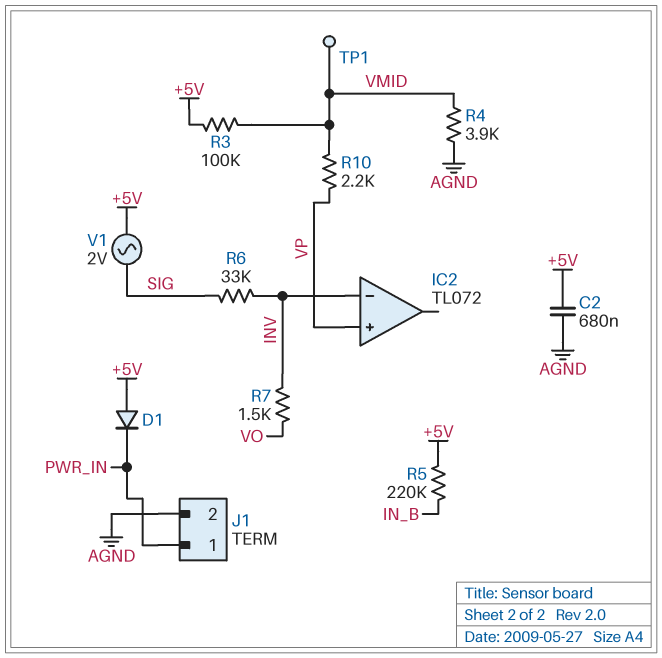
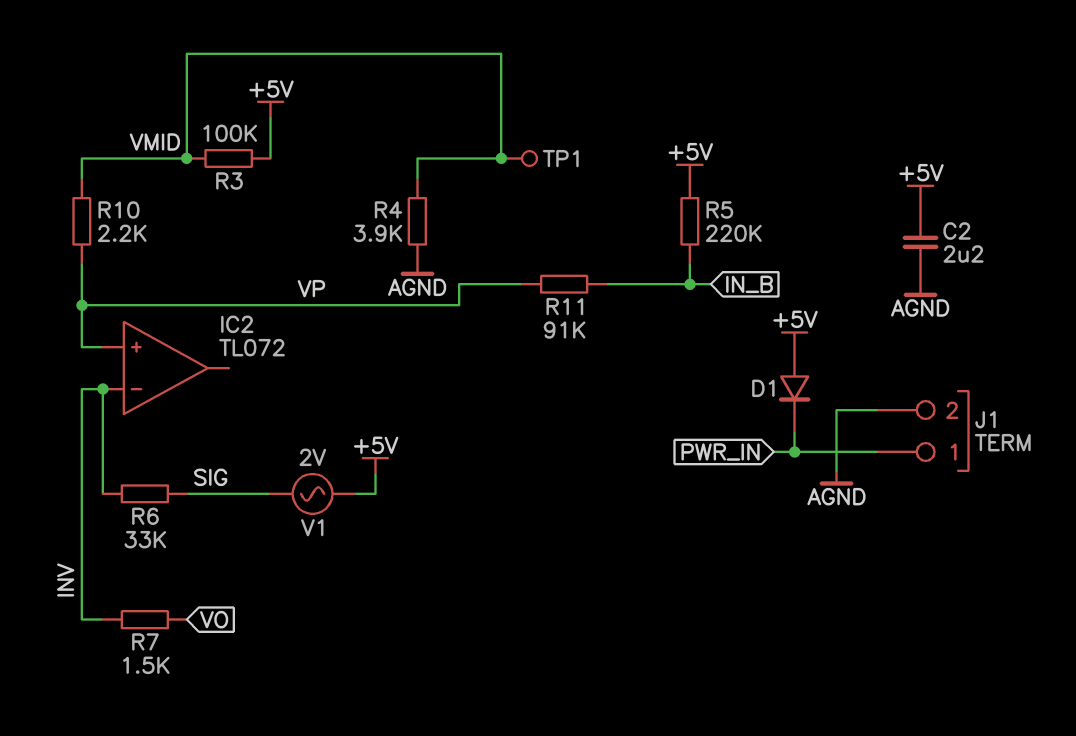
C2: 680nF (+5V, AGND) -> 2.2uF (+5V, AGND)
R11: none -> 91k (IN_B, VP)

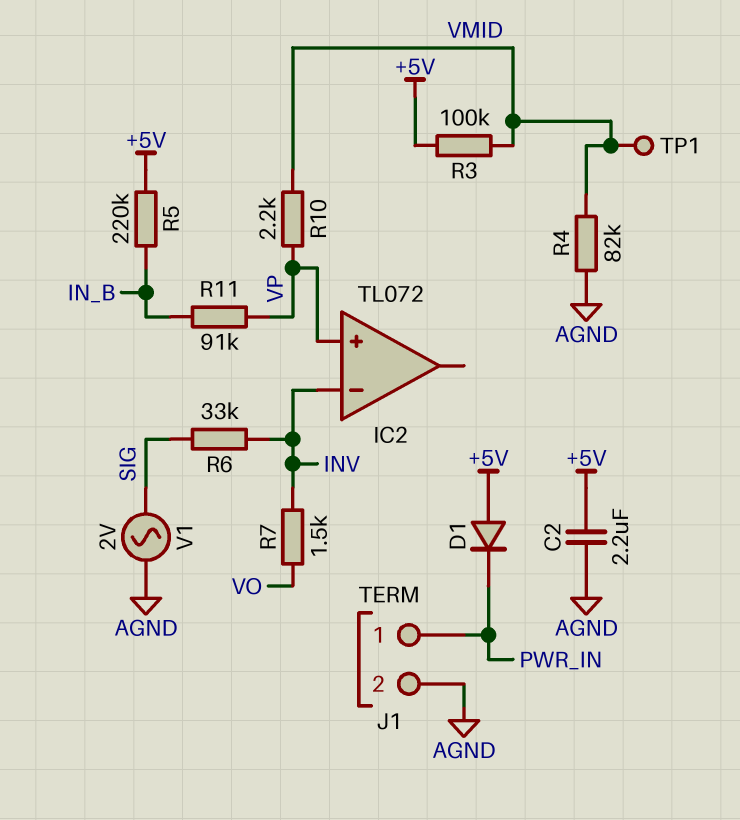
R4: 3.9k (AGND, VMID) -> 82k (AGND, VMID)
V1: AC 2V (+5V, SIG) -> AC 2V (AGND, SIG)

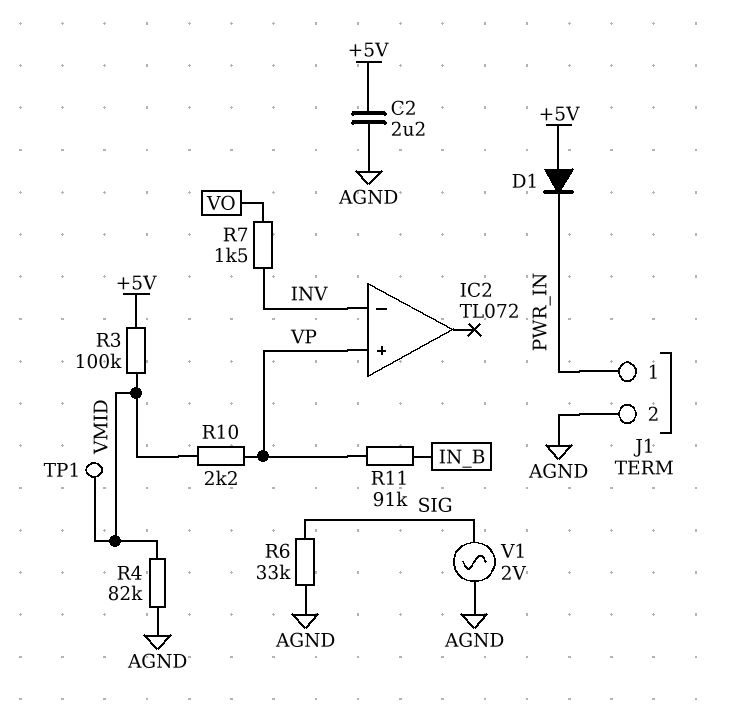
R5: 220k (+5V, IN_B) -> none
R6: 33k (INV, SIG) -> 33k (AGND, SIG)

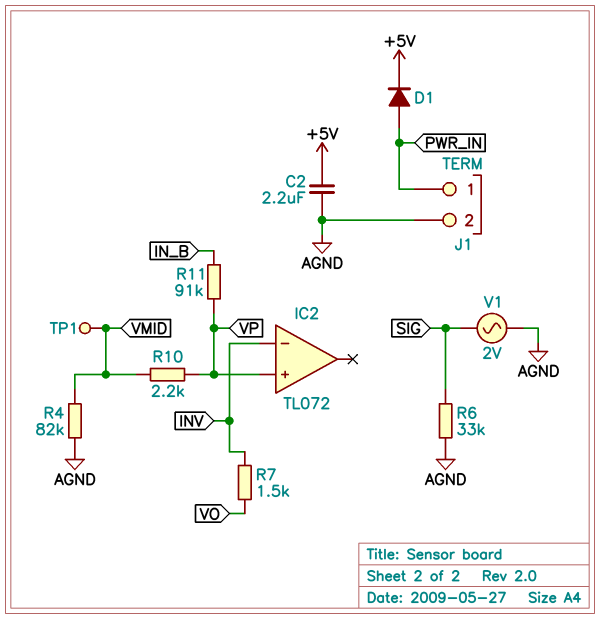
D1: diode (A +5V, K PWR_IN) -> diode (A PWR_IN, K +5V)
R3: 100k (+5V, VMID) -> none

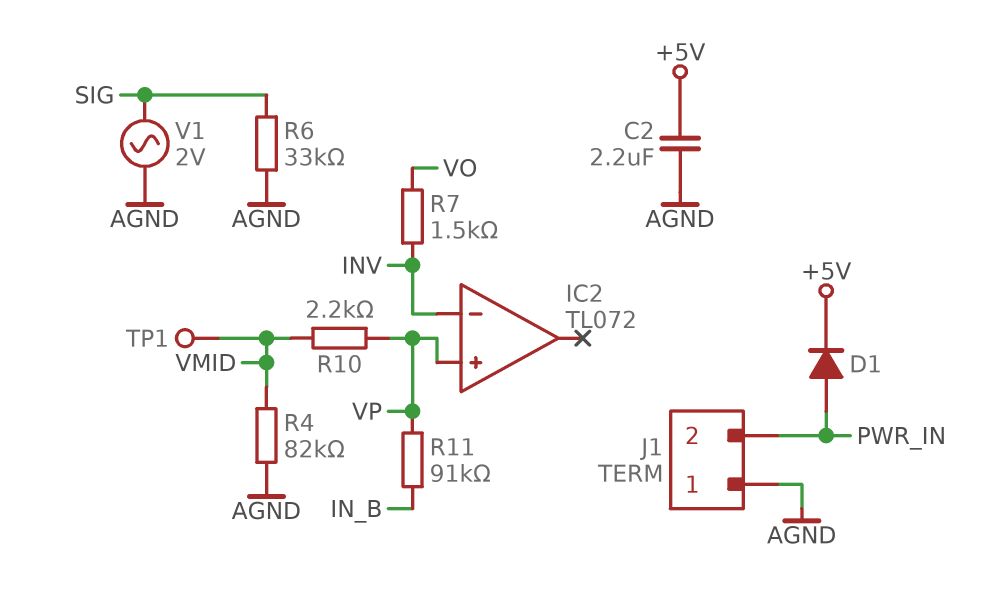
J1 pin 1: PWR_IN -> AGND
J1 pin 2: AGND -> PWR_IN

